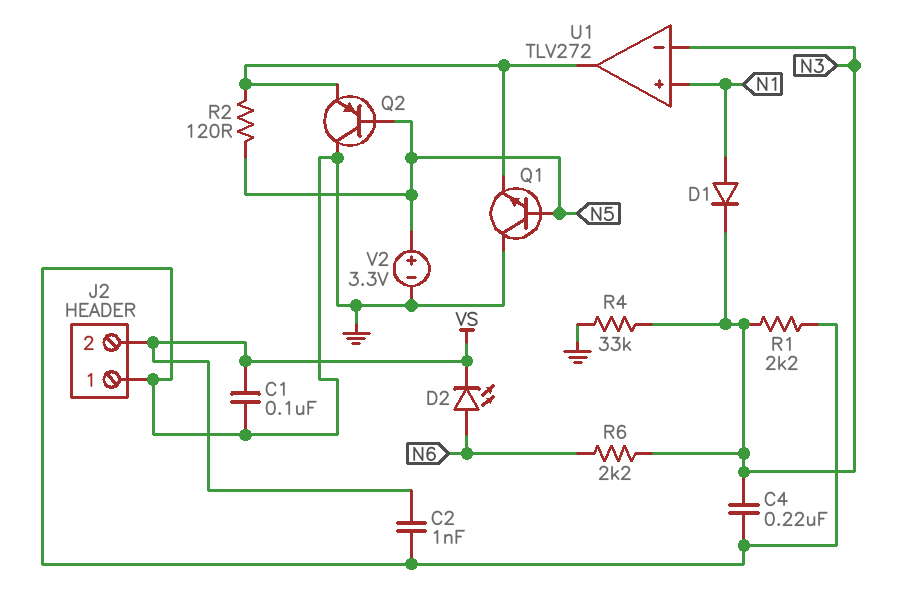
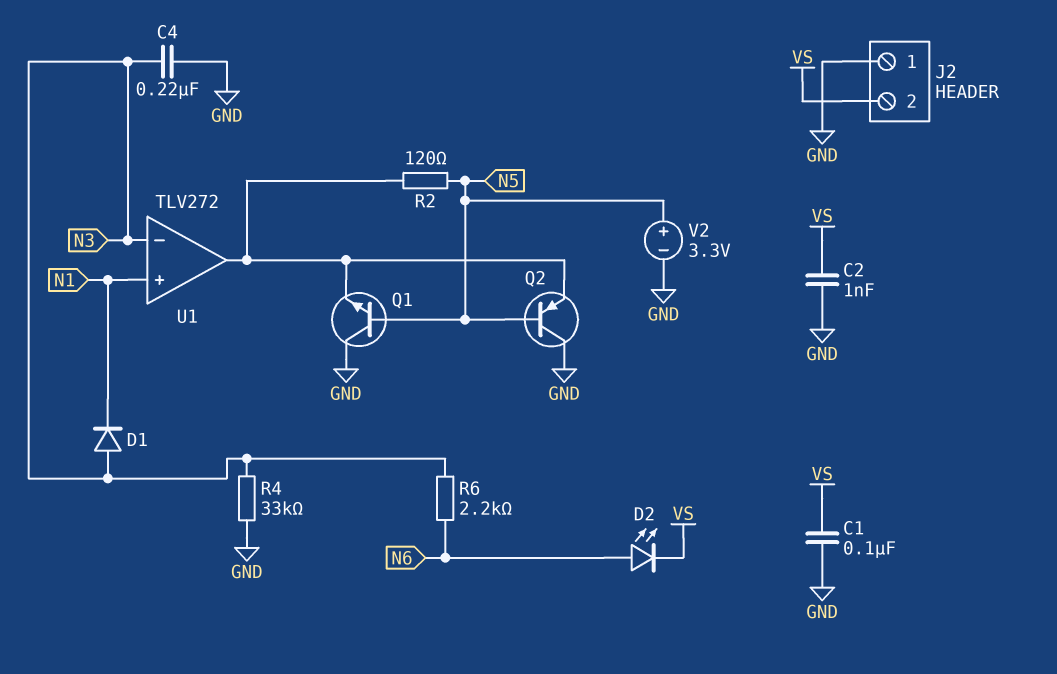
D1: diode (A N1, K N3) -> diode (A N3, K N1)
R1: 2.2k (GND, N3) -> none

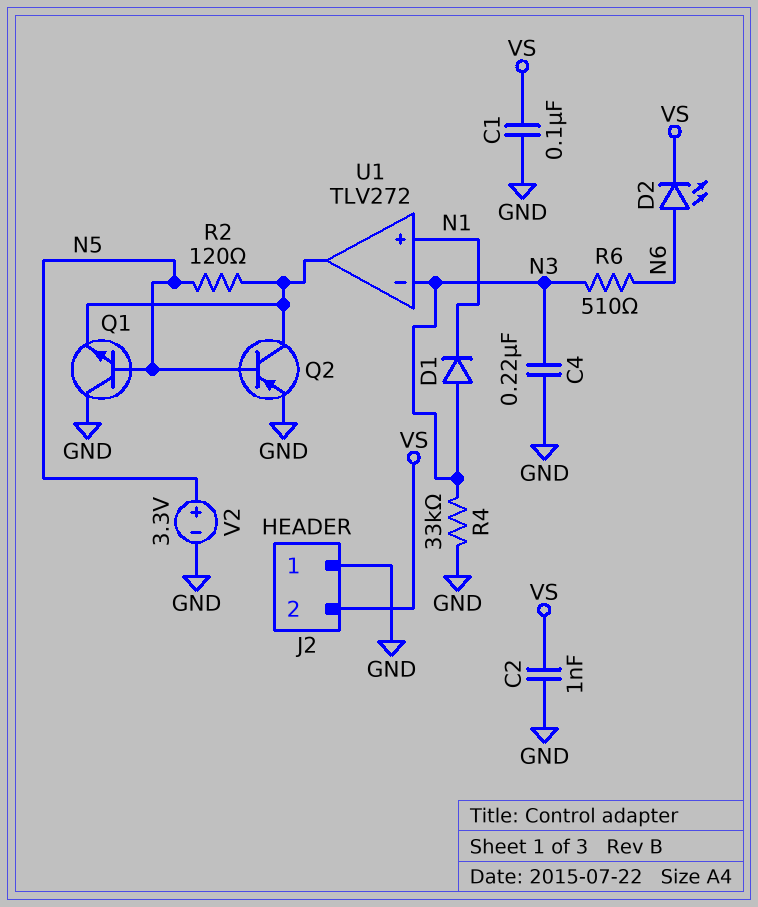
Q2: PNP (B N5, C GND, E U1/out) -> PNP (B N5, C U1/out, E GND)
R6: 2.2k (N3, N6) -> 510 (N3, N6)

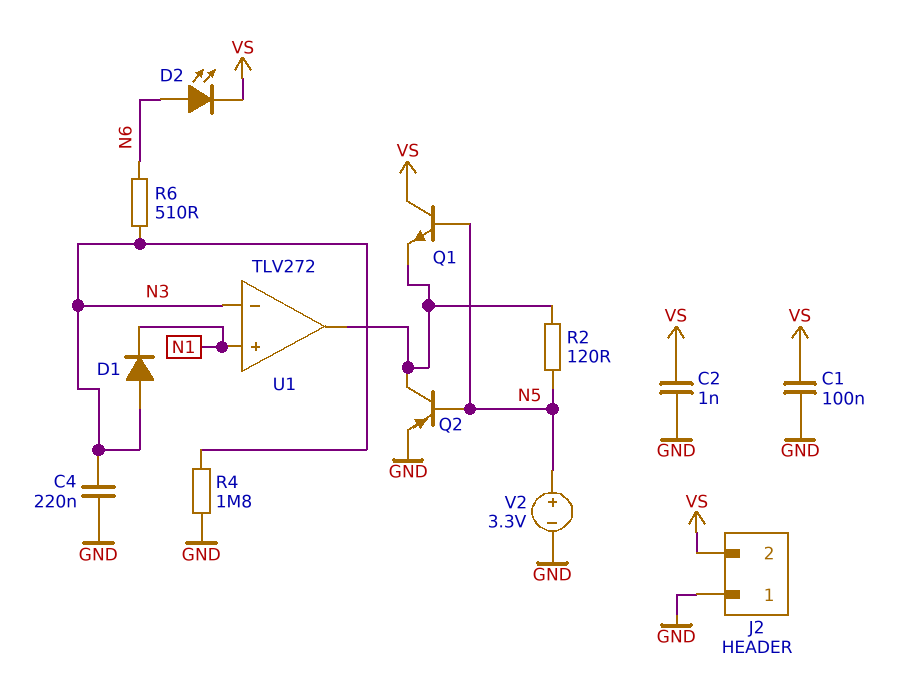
Q1: NPN (B N5, C GND, E U1/out) -> NPN (B N5, C VS, E U1/out)
R4: 33k (GND, N3) -> 1.8M (GND, N3)

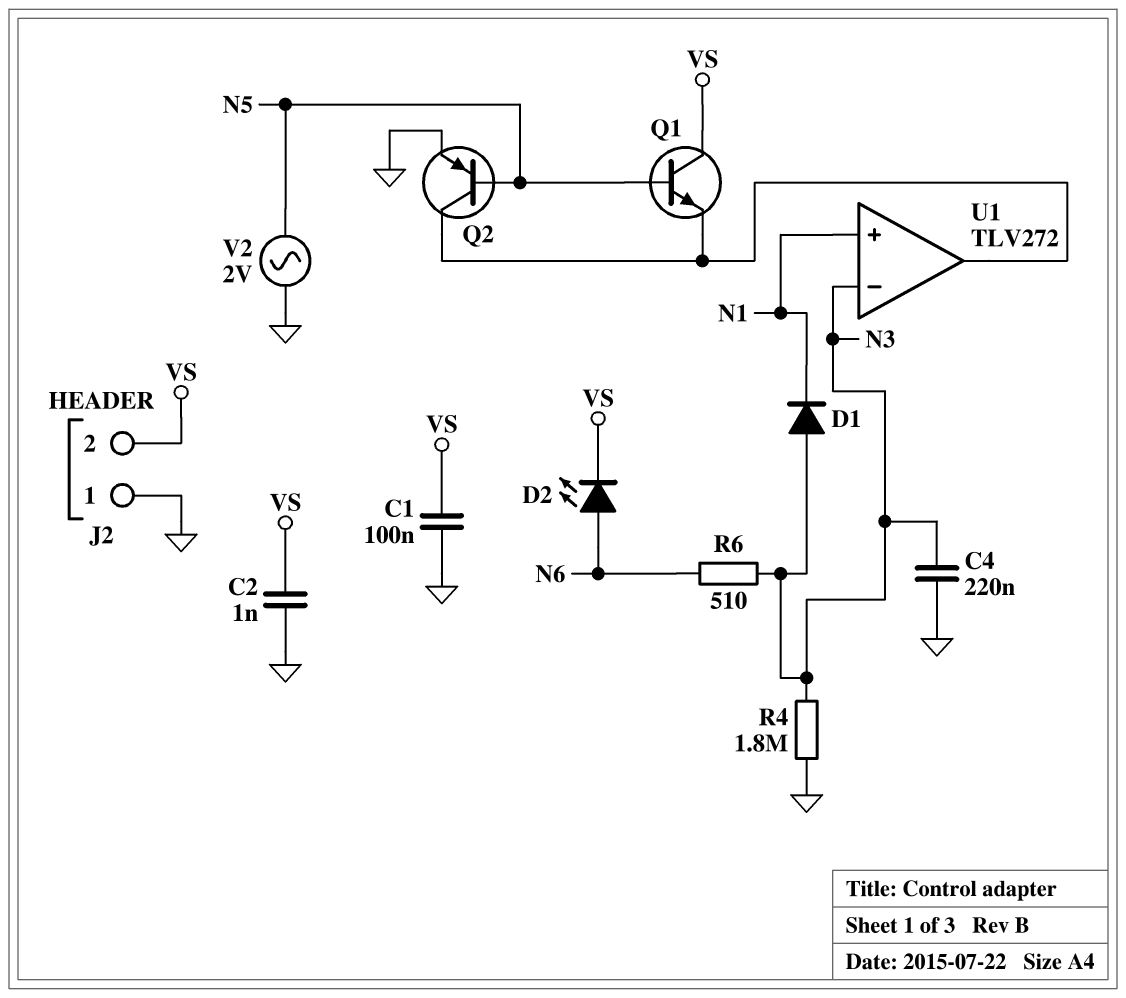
R2: 120 (N5, U1/out) -> none
V2: 3.3V (plus N5, minus GND) -> AC 2V (GND, N5)

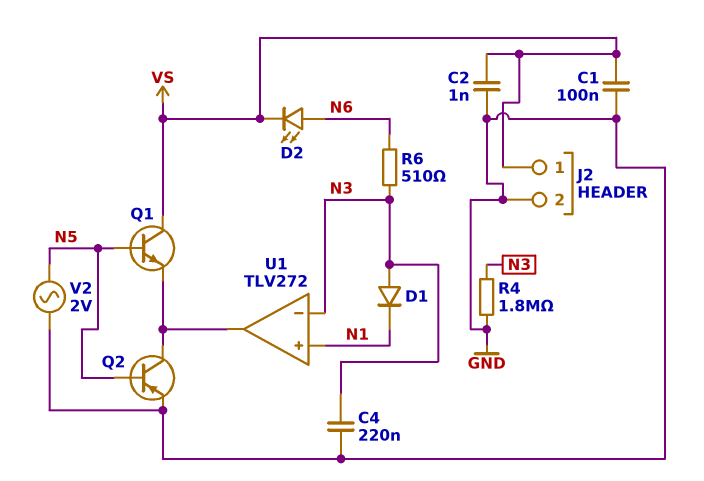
J2 pin 1: GND -> VS
J2 pin 2: VS -> GND

